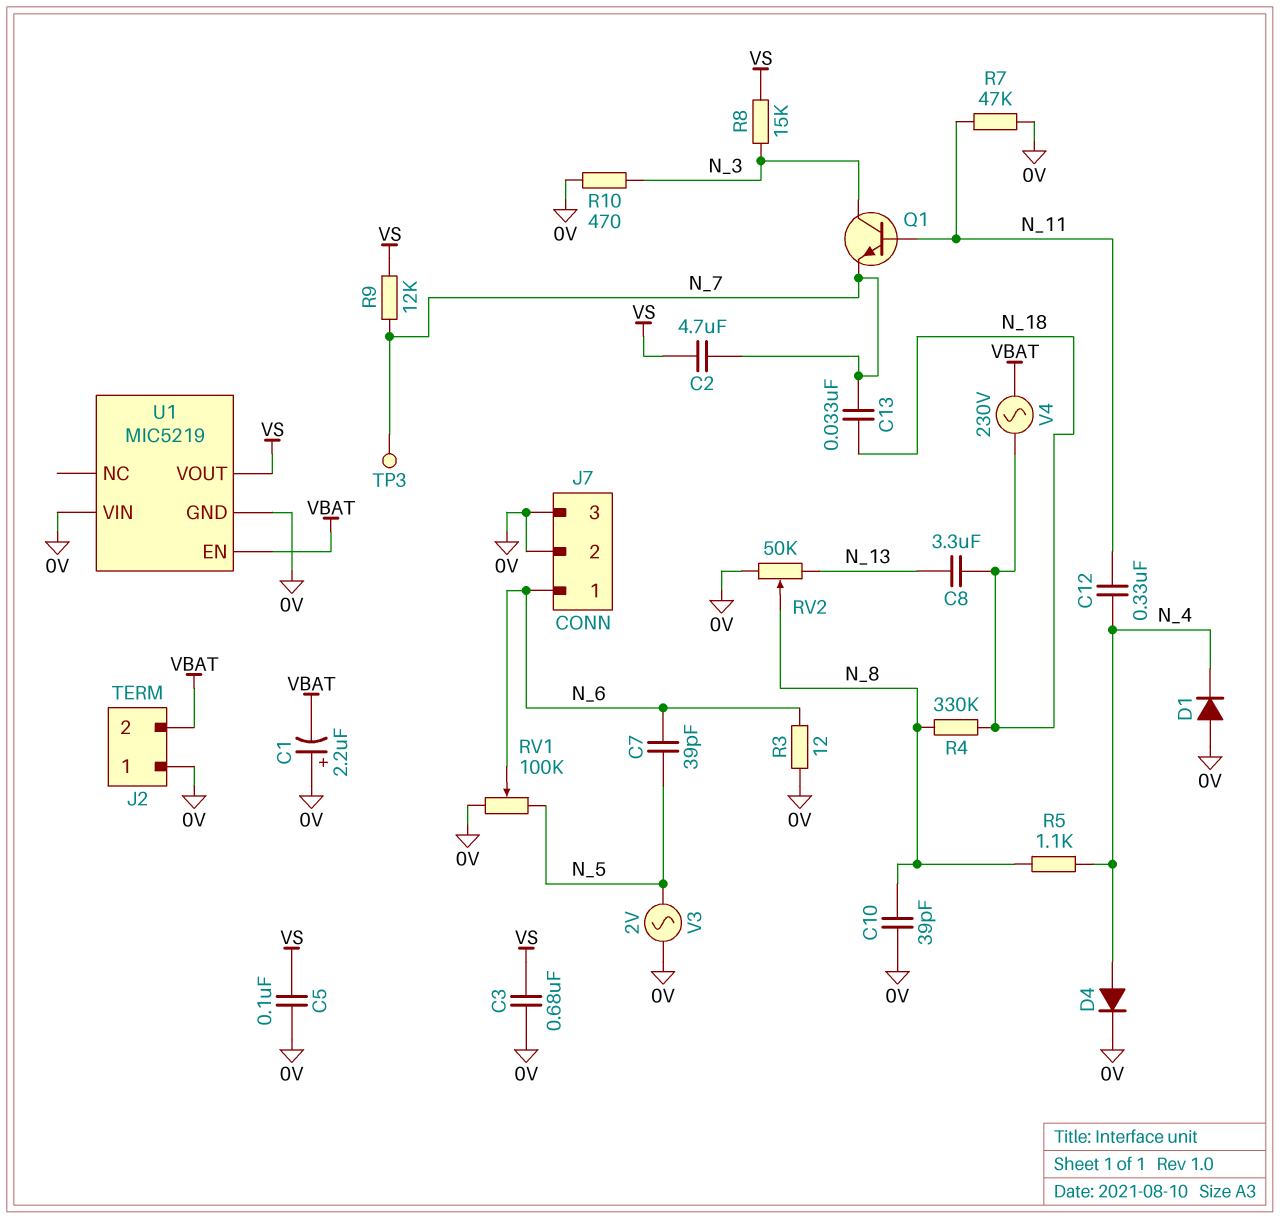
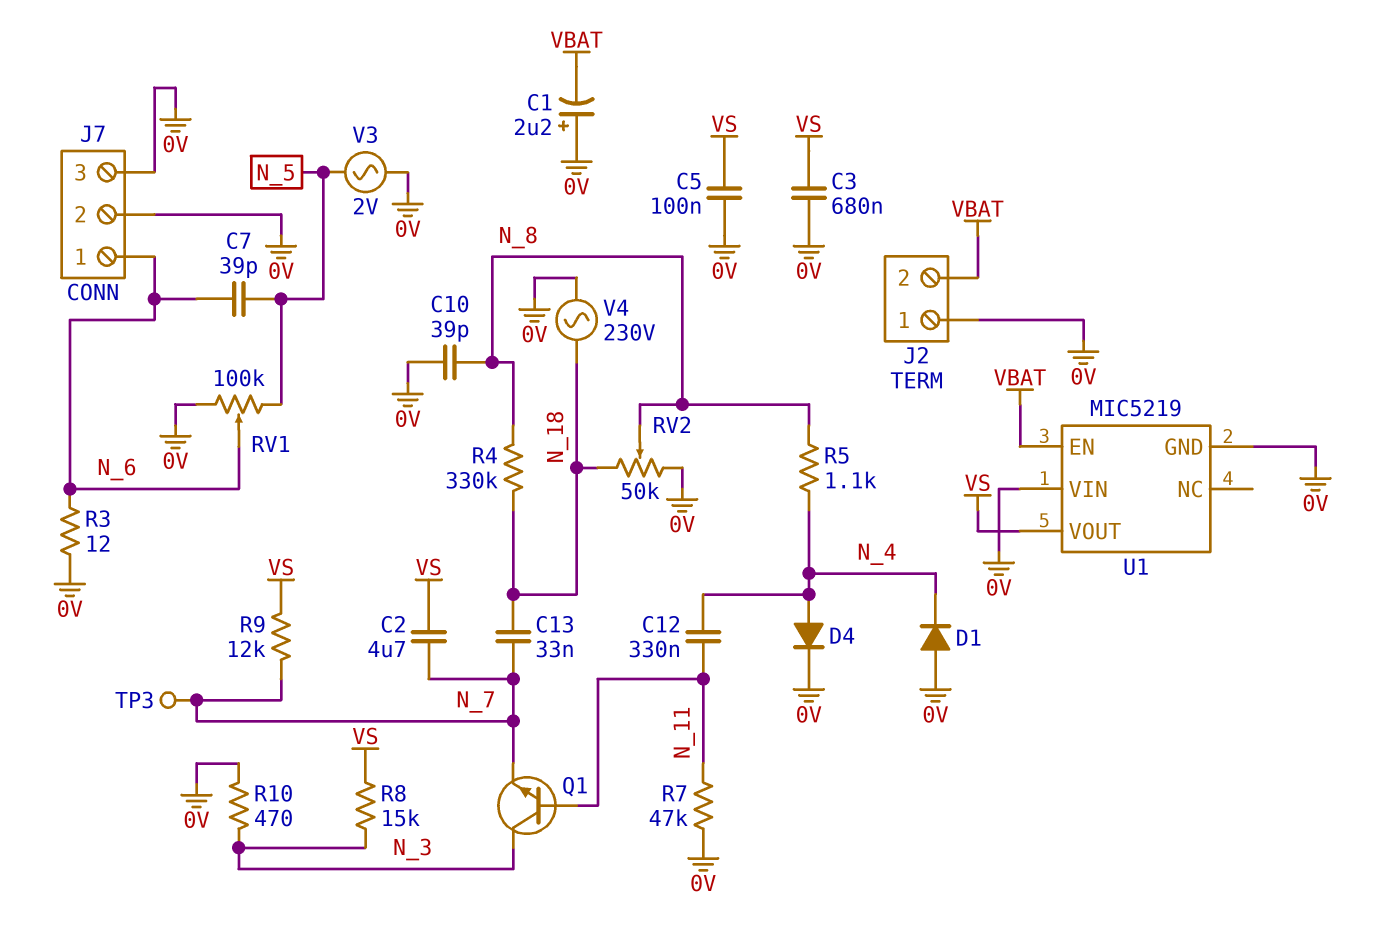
C8: 3.3uF (N_13, N_18) -> none
RV2: 50k (0V, N_13, wiper N_8) -> 50k (0V, N_18, wiper N_8)
V4: AC 230V (N_18, VBAT) -> AC 230V (0V, N_18)

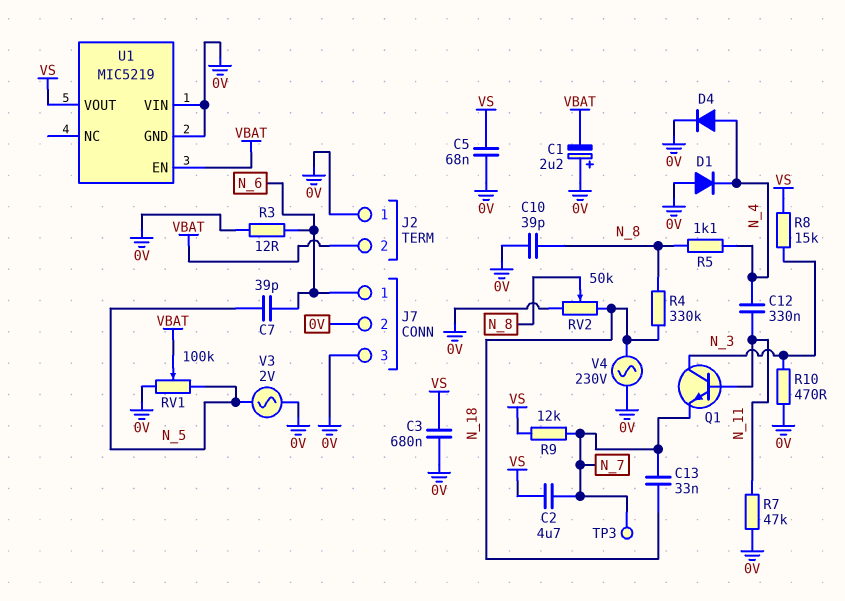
C5: 100nF (0V, VS) -> 68nF (0V, VS)
RV1: 100k (0V, N_5, wiper N_6) -> 100k (0V, N_5, wiper VBAT)

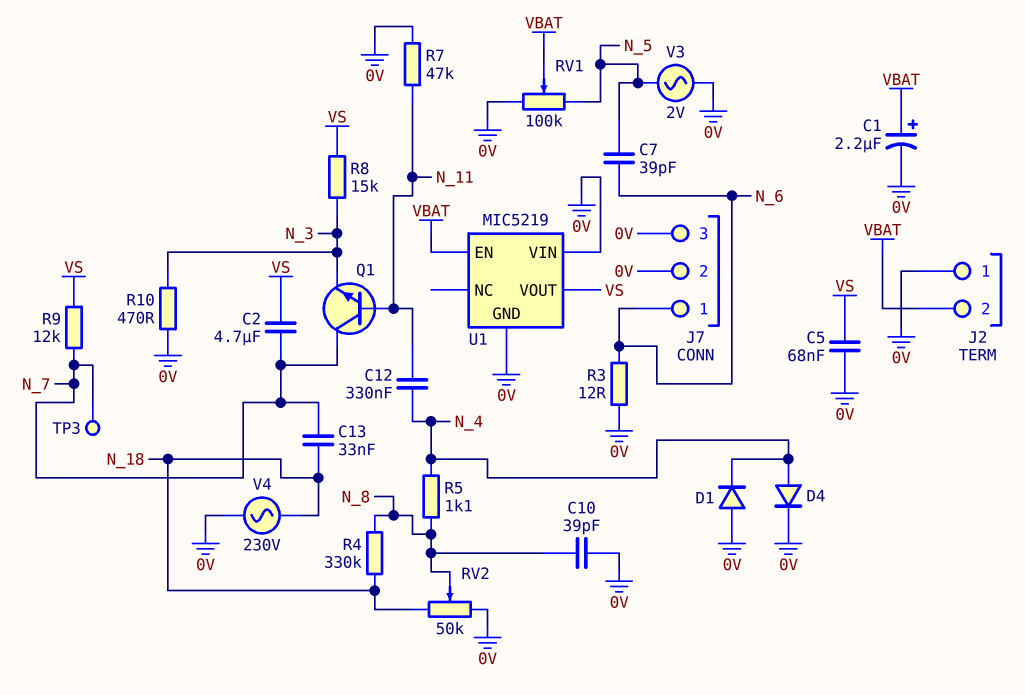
C1: 2.2uF (plus 0V, minus VBAT) -> 2.2uF (plus VBAT, minus 0V)
C3: 680nF (0V, VS) -> none
Q1: NPN (B N_11, C N_3, E N_7) -> NPN (B N_11, C N_7, E N_3)

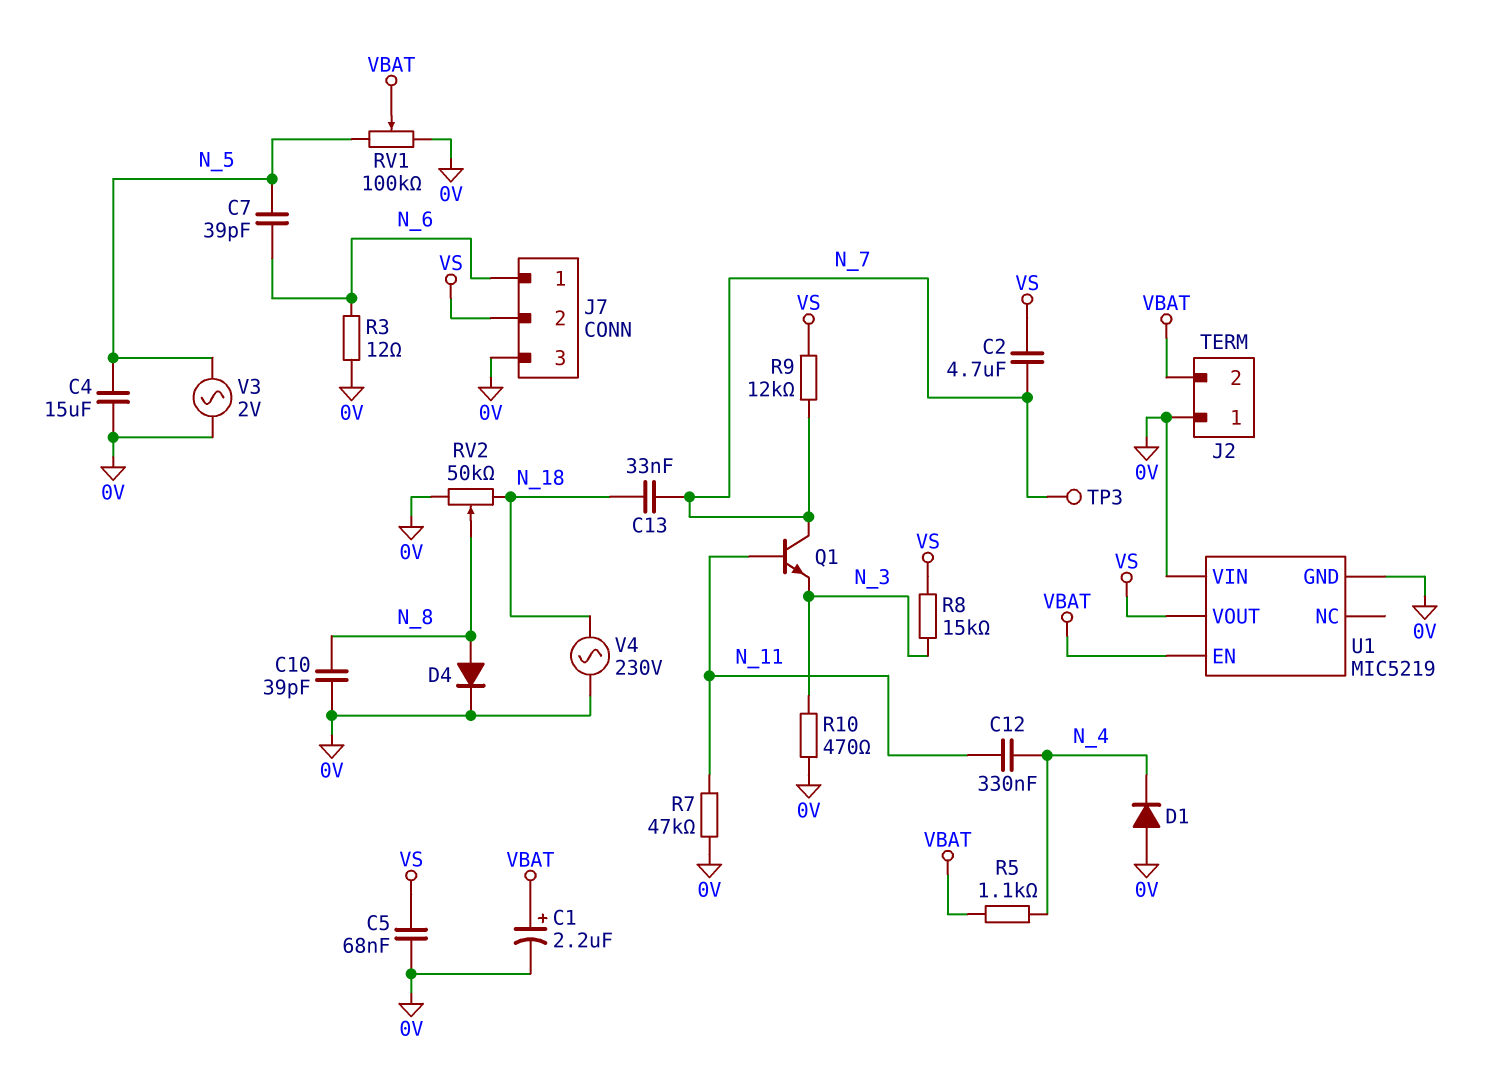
C4: none -> 15uF (0V, N_5)
D4: diode (A N_4, K 0V) -> diode (A N_8, K 0V)
J7 pin 2: 0V -> VS
R4: 330k (N_8, N_18) -> none
R5: 1.1k (N_4, N_8) -> 1.1k (N_4, VBAT)

